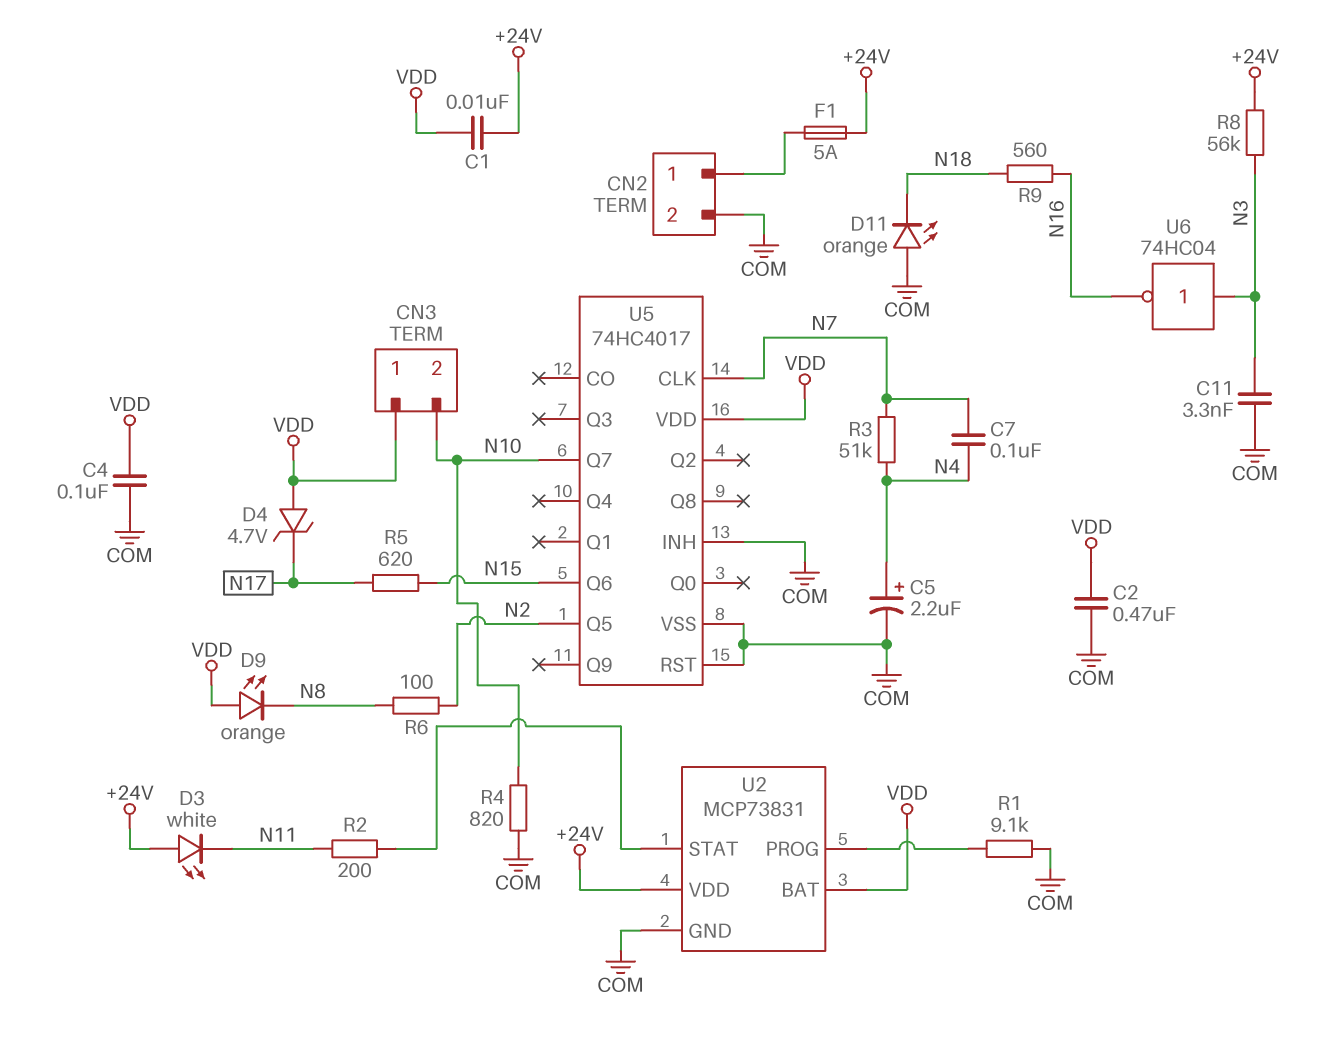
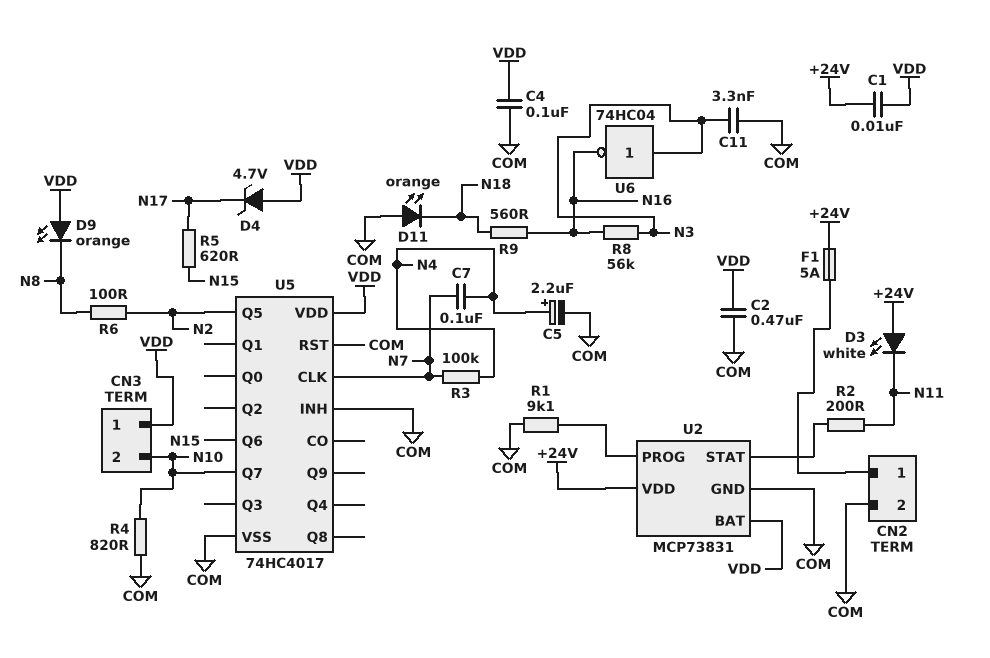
R3: 51k (N4, N7) -> 100k (N4, N7)
R8: 56k (+24V, N3) -> 56k (N3, N16)

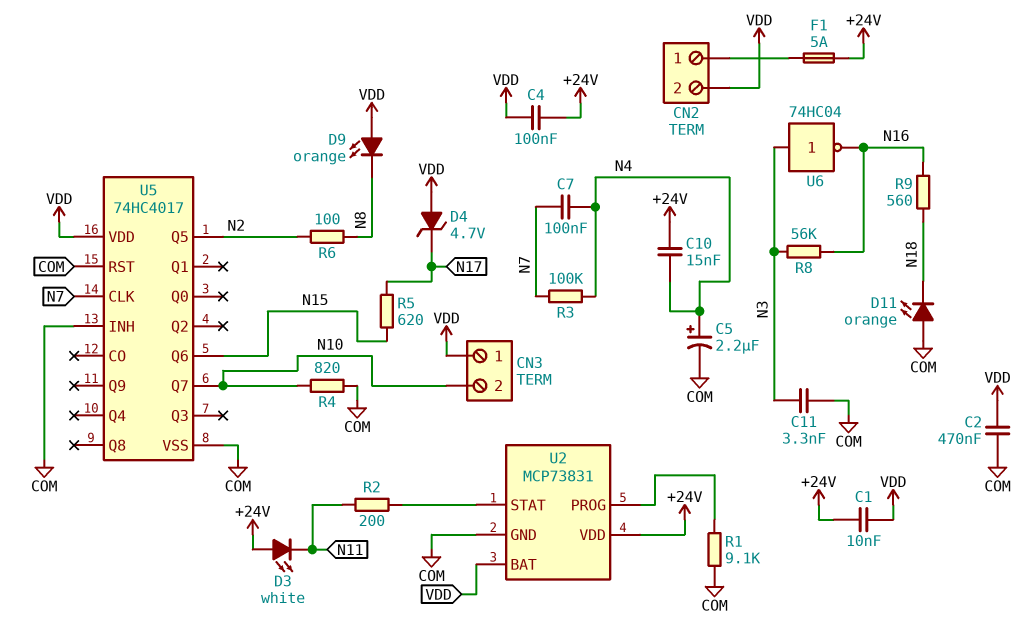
C4: 100nF (COM, VDD) -> 100nF (+24V, VDD)
C10: none -> 15nF (+24V, N4)
CN2 pin 2: COM -> VDD

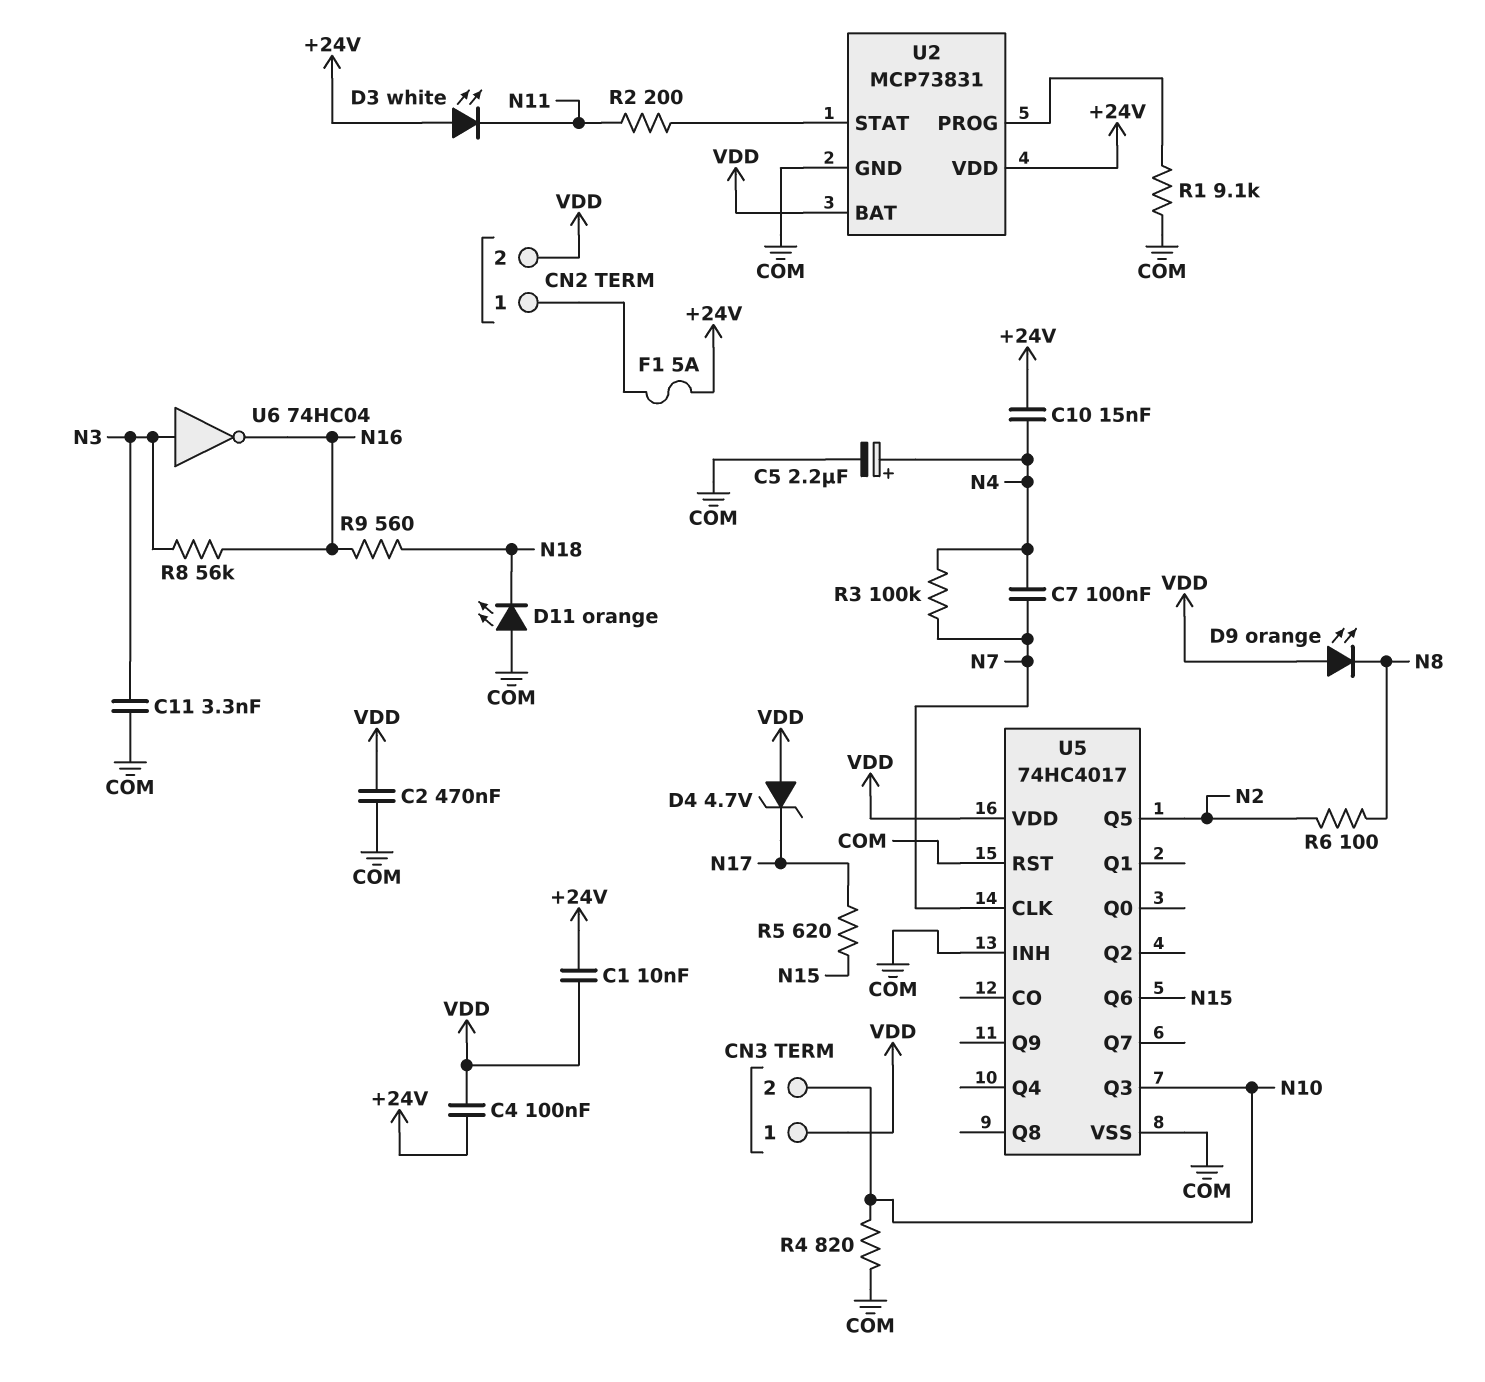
U5 pin Q3: none -> N10
U5 pin Q7: N10 -> none

